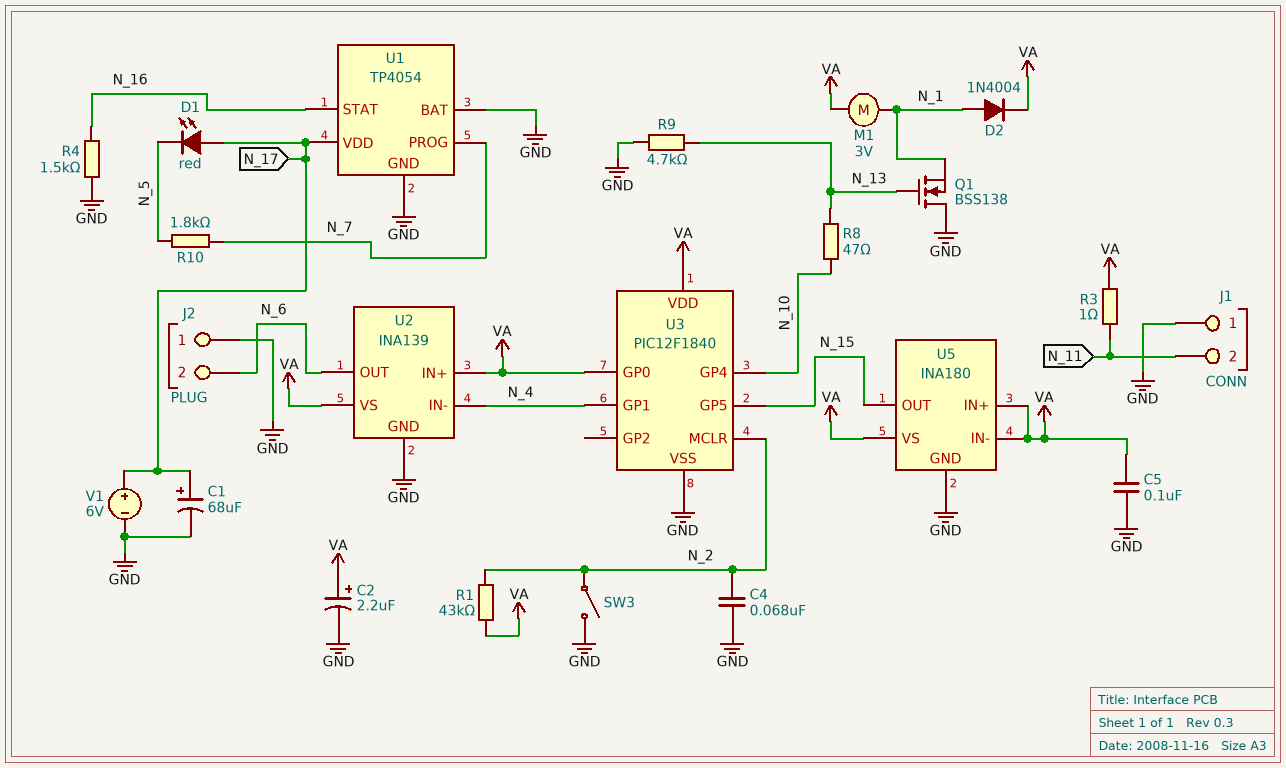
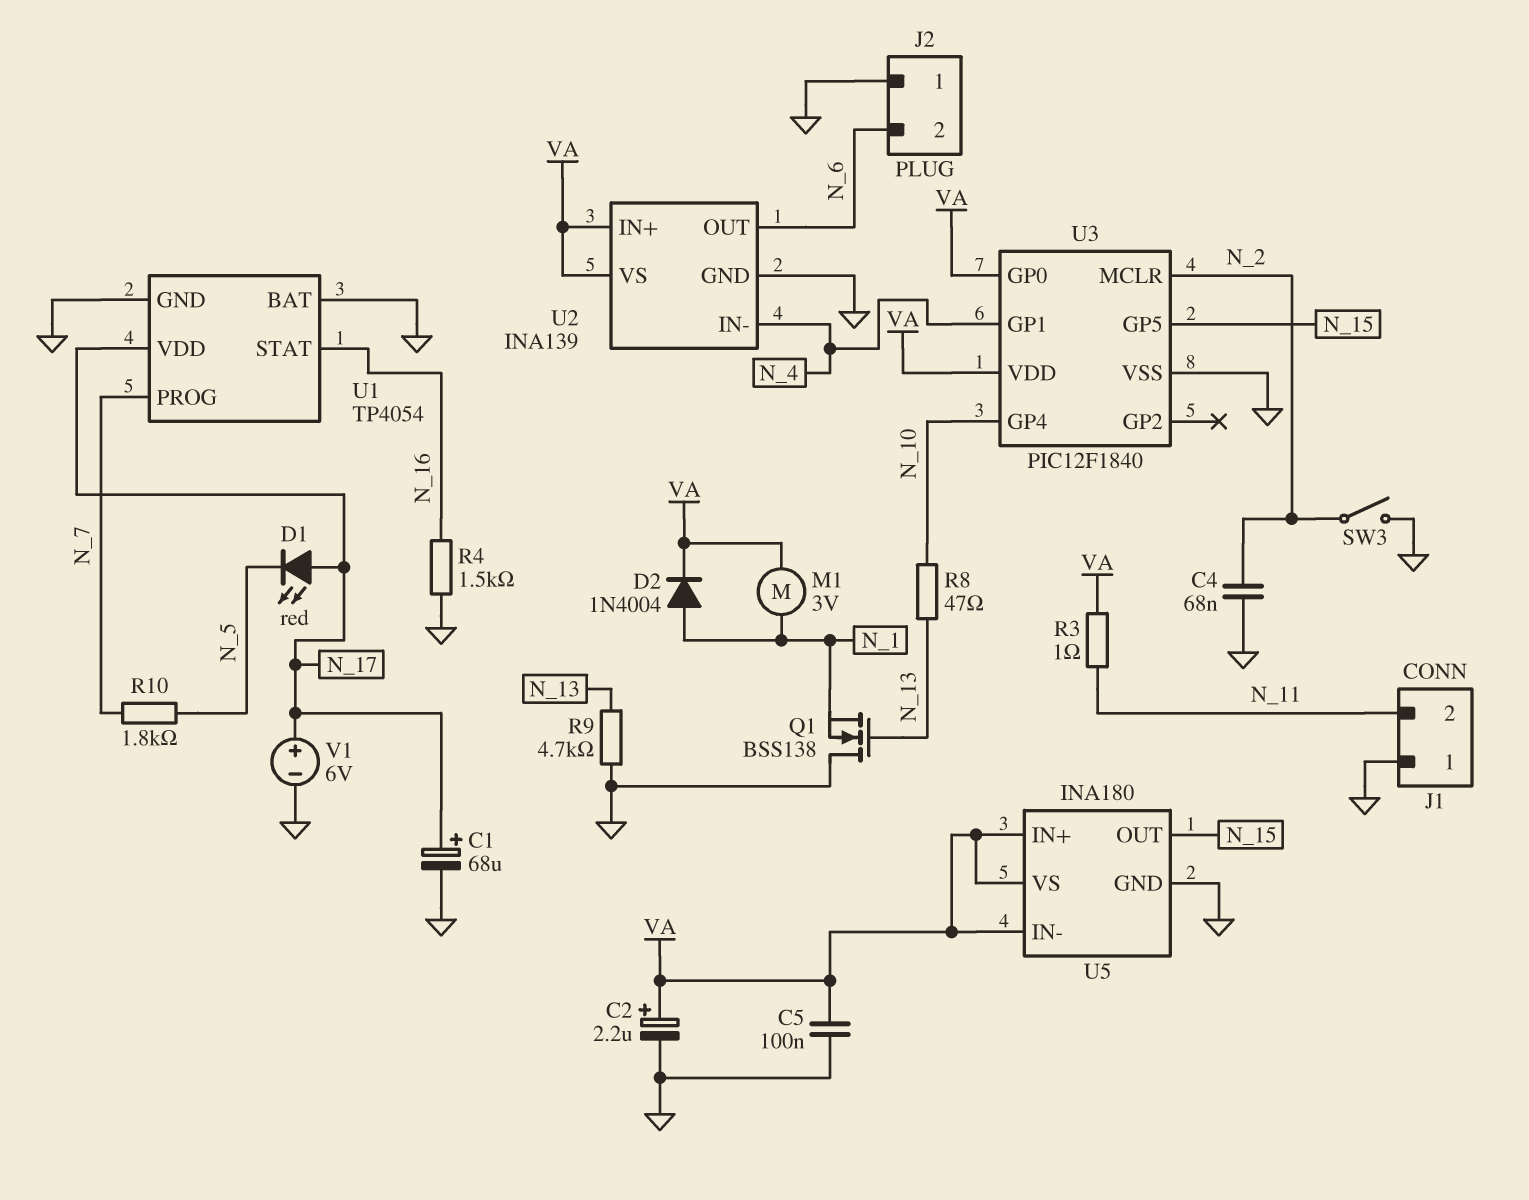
R1: 43k (N_2, VA) -> none

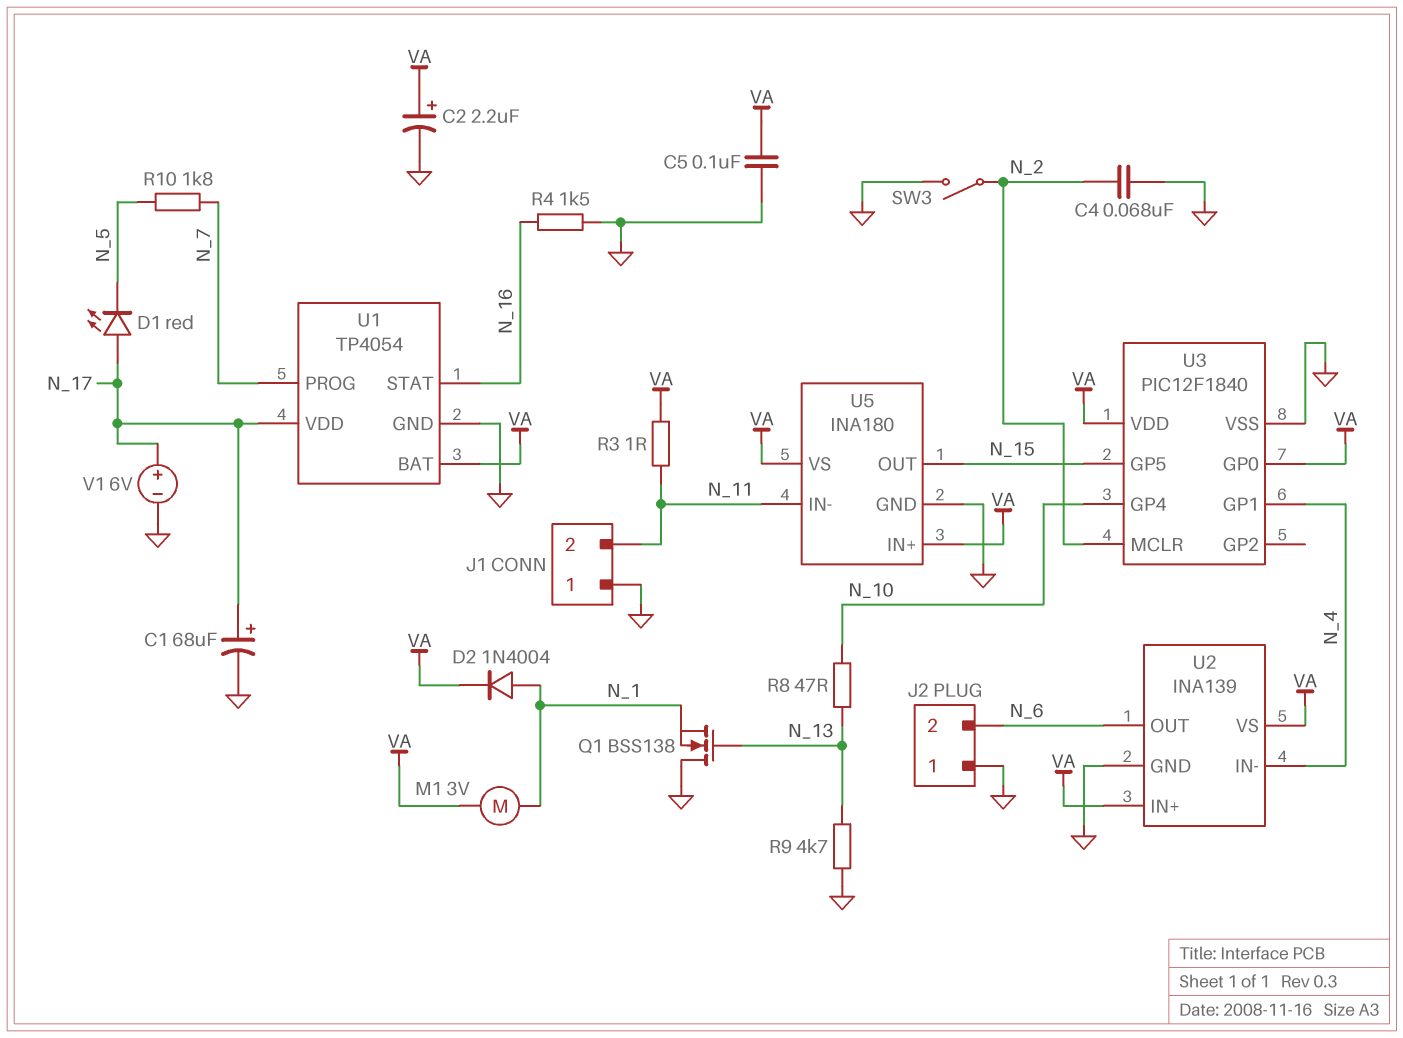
U1 pin BAT: GND -> VA
U5 pin IN-: VA -> N_11

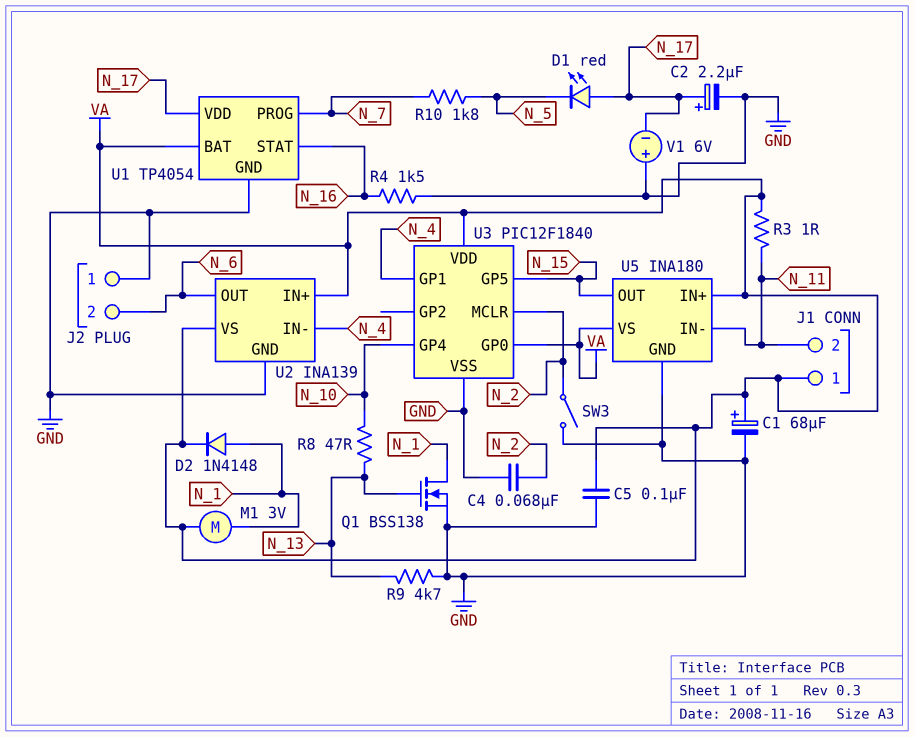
C1: 68uF (plus N_17, minus GND) -> 68uF (plus VA, minus GND)
C2: 2.2uF (plus VA, minus GND) -> 2.2uF (plus N_17, minus GND)
D2: diode 1N4004 (A N_1, K VA) -> diode 1N4148 (A N_1, K VA)
J1 pin 1: GND -> VA
Q1: NMOS BSS138 (G N_13, D GND, S N_1) -> NMOS BSS138 (G N_13, D N_1, S GND)
V1: 6V (plus N_17, minus GND) -> 6V (plus GND, minus N_17)

